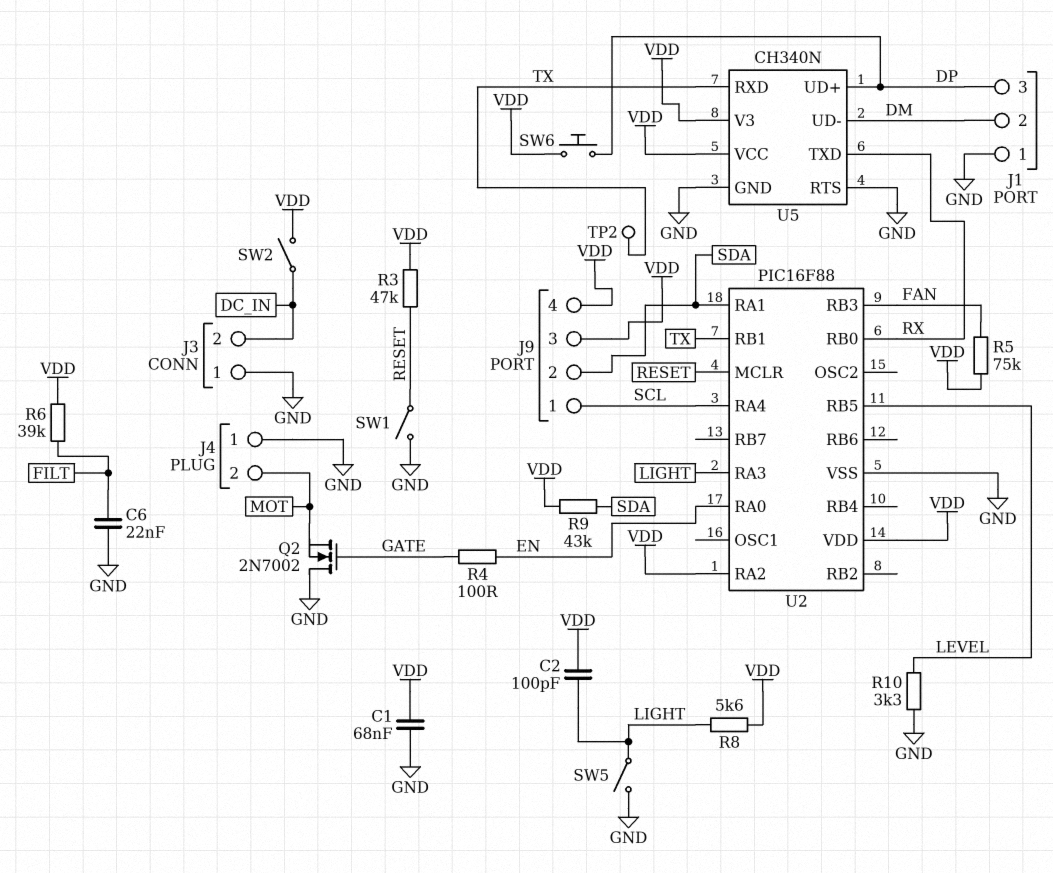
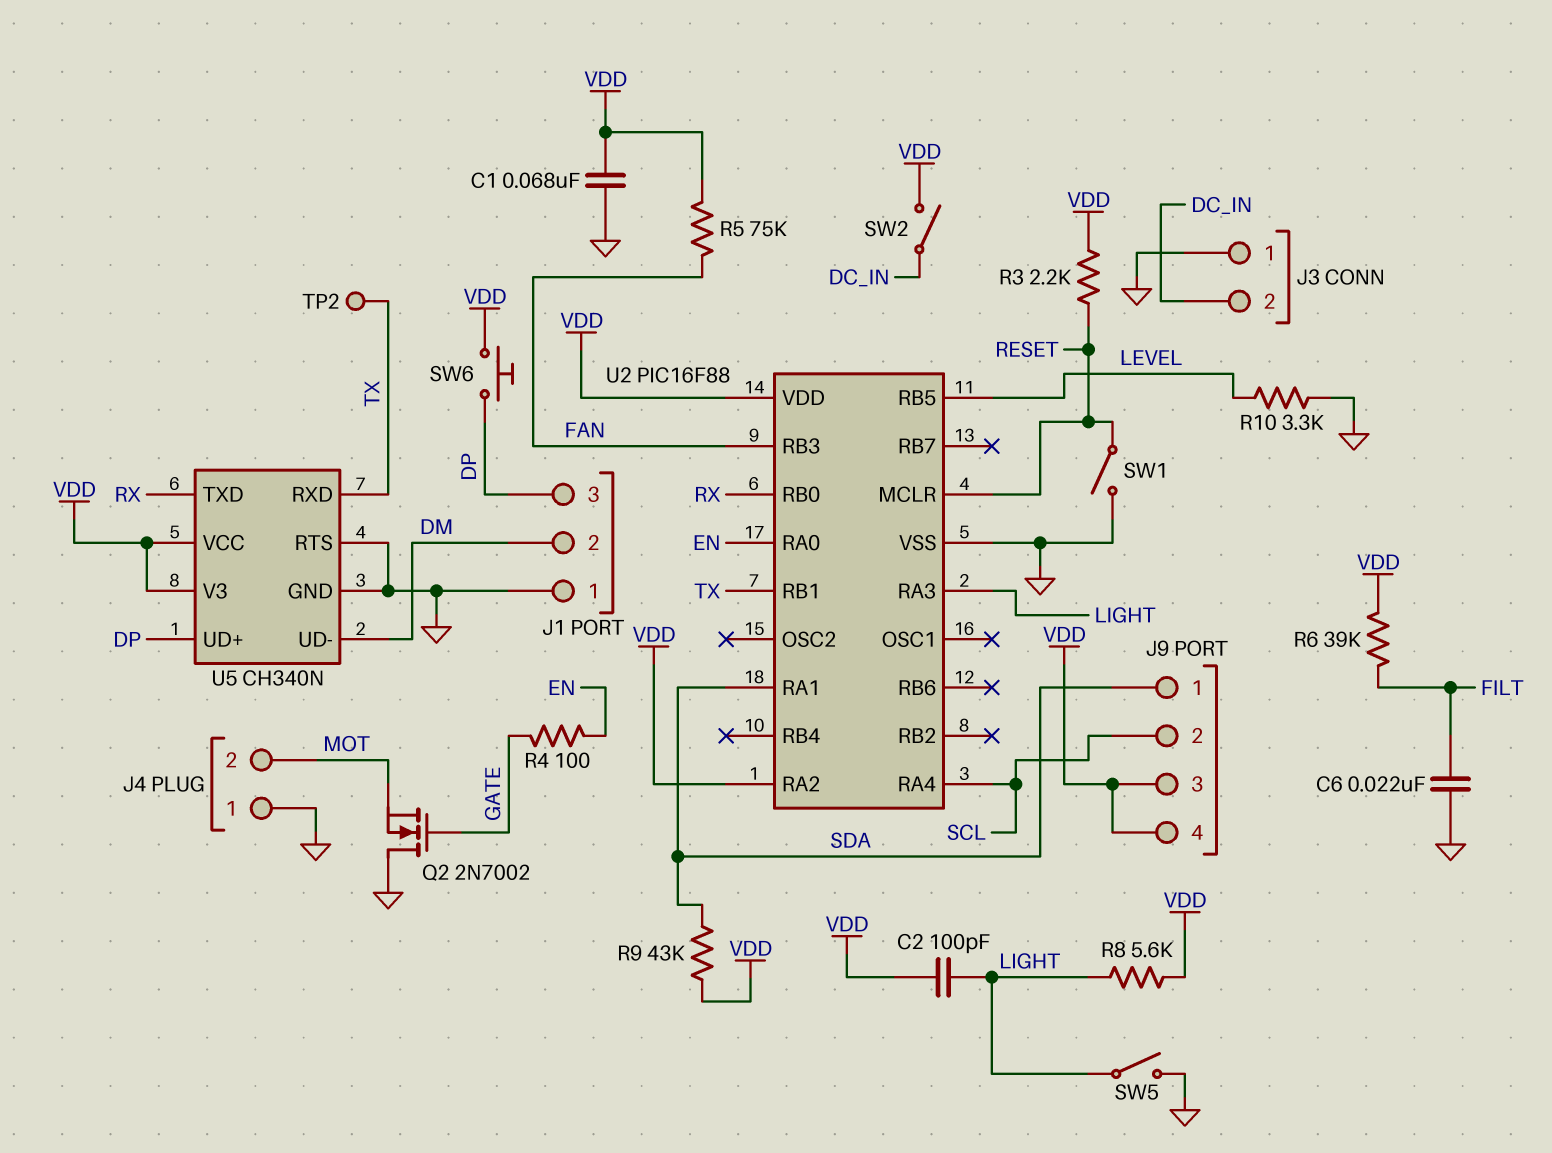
J9 pin 1: SCL -> SDA
J9 pin 2: SDA -> SCL
R3: 47k (RESET, VDD) -> 2.2k (RESET, VDD)

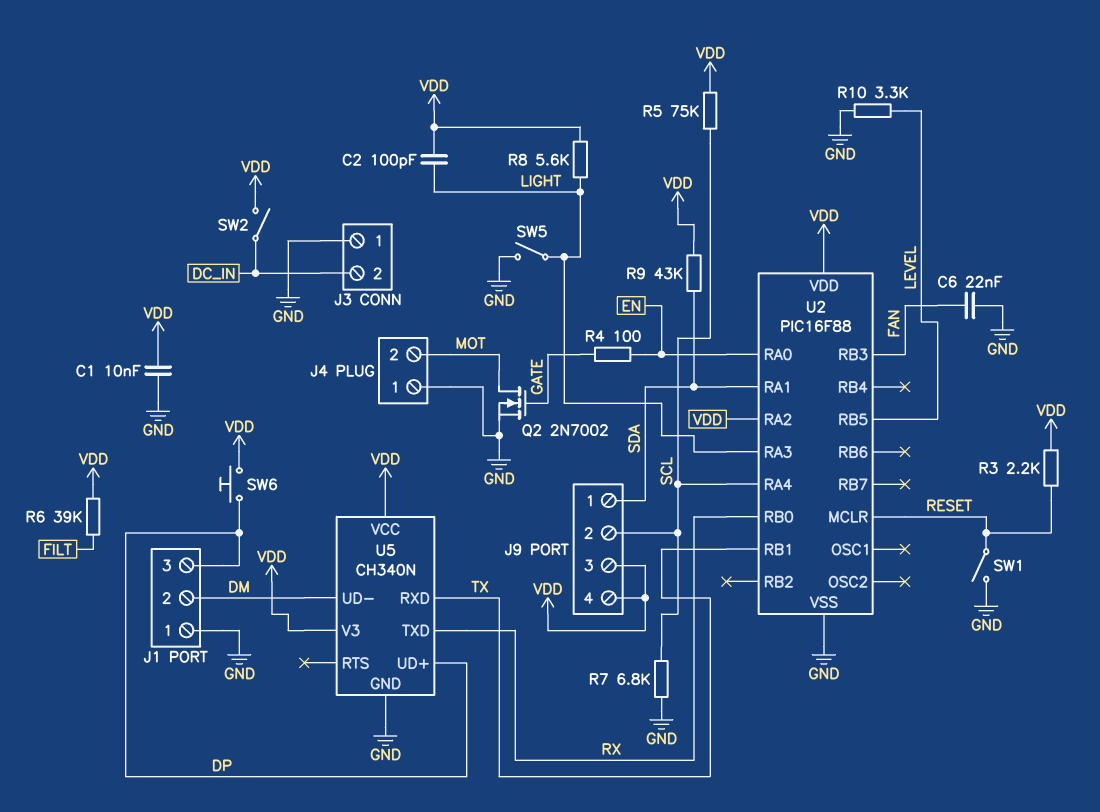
C1: 68nF (GND, VDD) -> 10nF (GND, VDD)
C6: 22nF (FILT, GND) -> 22nF (FAN, GND)
Q2: NMOS 2N7002 (G GATE, D GND, S MOT) -> NMOS 2N7002 (G GATE, D MOT, S GND)
R5: 75k (FAN, VDD) -> 75k (SCL, VDD)
R7: none -> 6.8k (GND, SCL)
TP2: test point (TX) -> none
U5 pin RTS: GND -> none

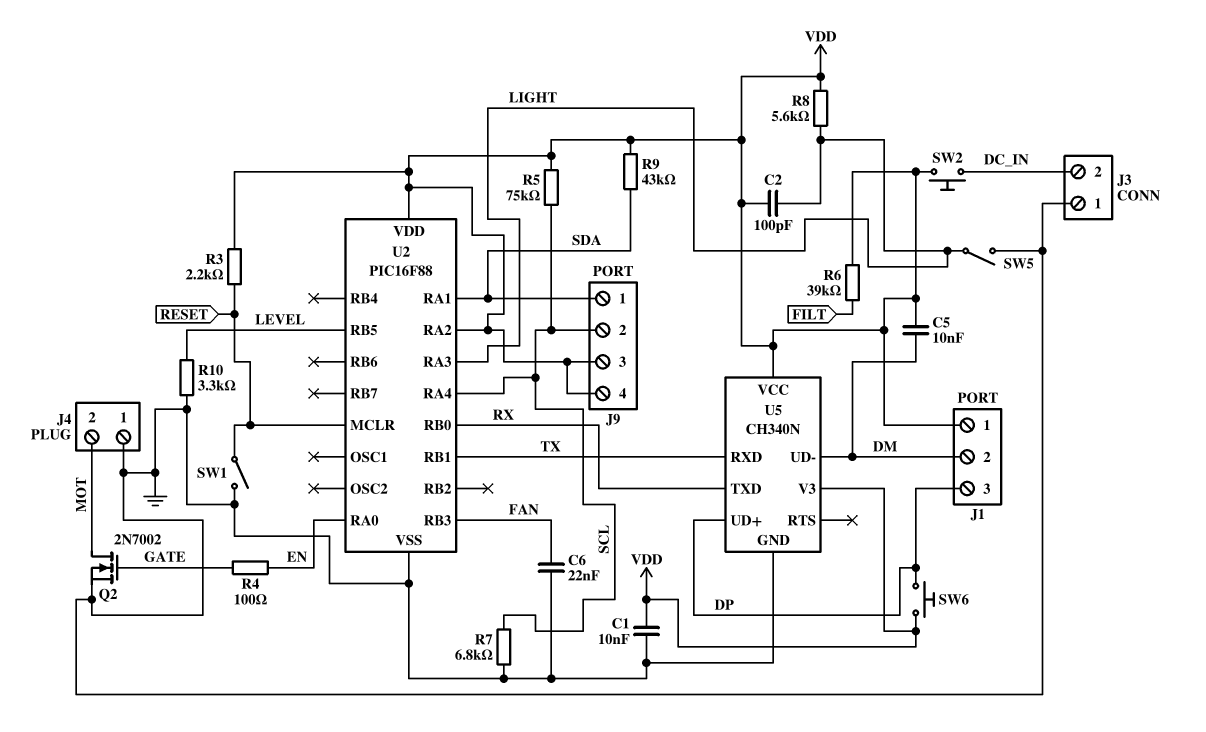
C5: none -> 10nF (DM, VDD)
J1 pin 1: GND -> VDD
SW2: switch (DC_IN, VDD) -> button (DC_IN, VDD)

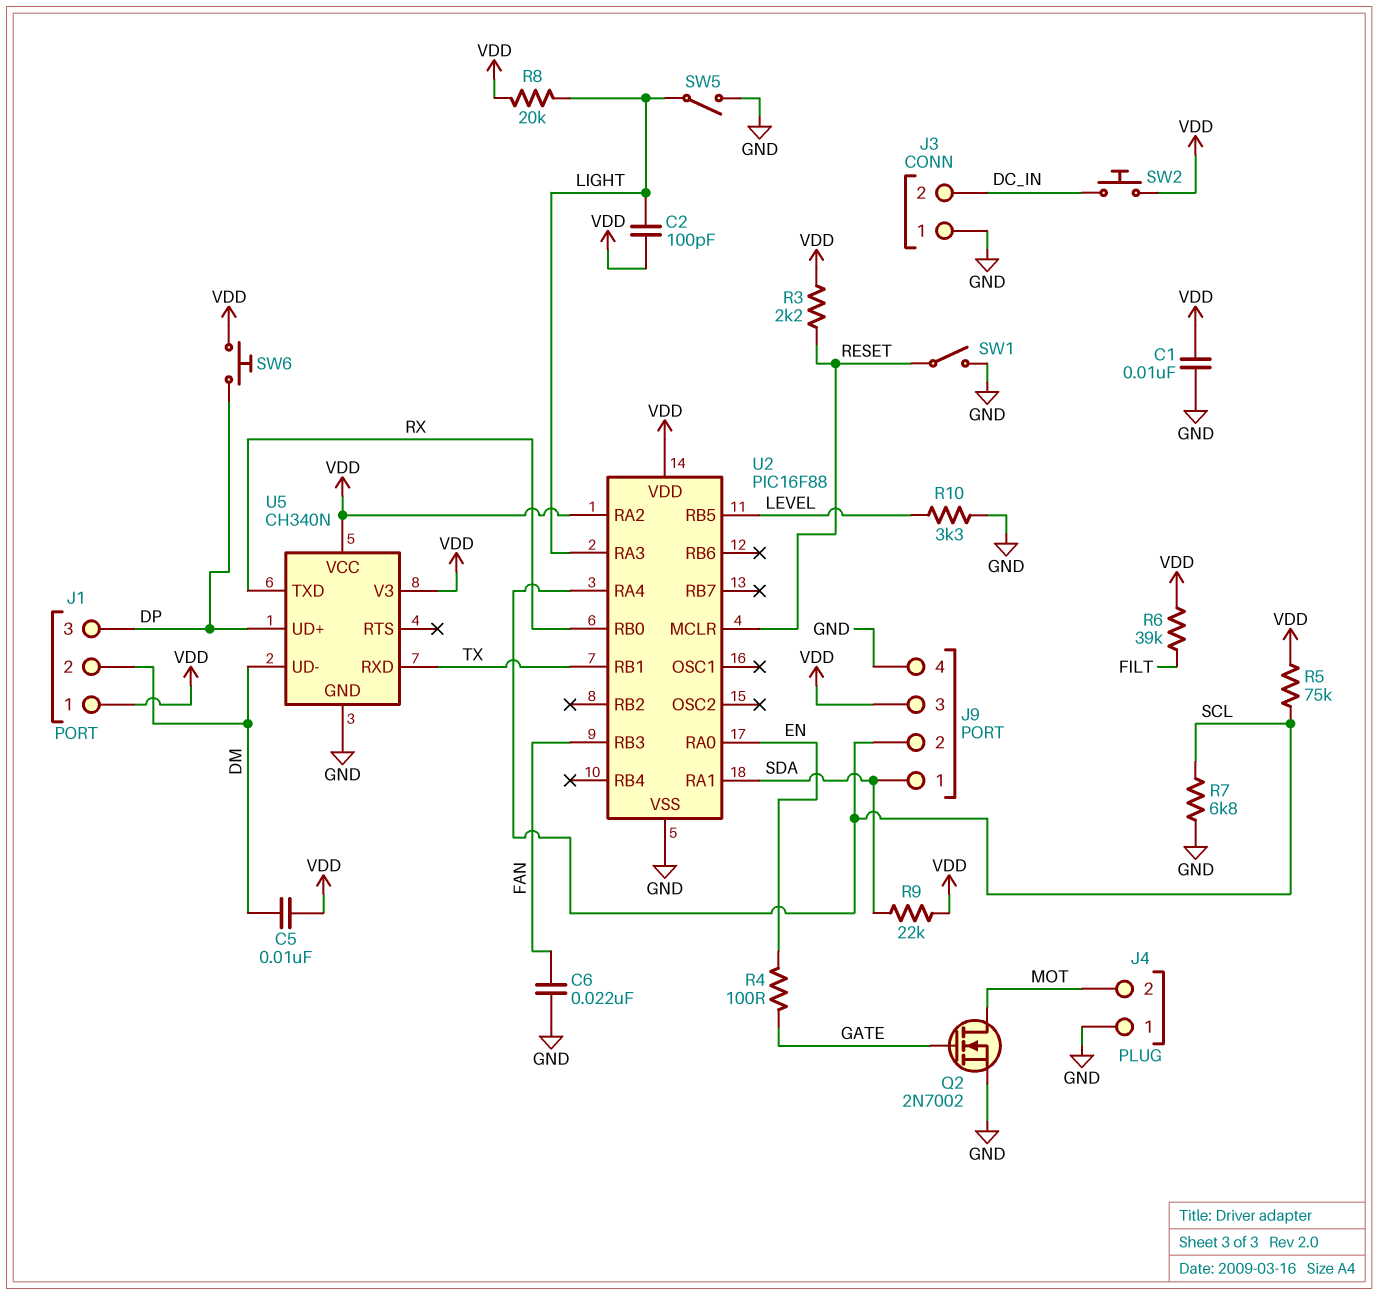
J9 pin 4: VDD -> GND
R8: 5.6k (LIGHT, VDD) -> 20k (LIGHT, VDD)
R9: 43k (SDA, VDD) -> 22k (SDA, VDD)

